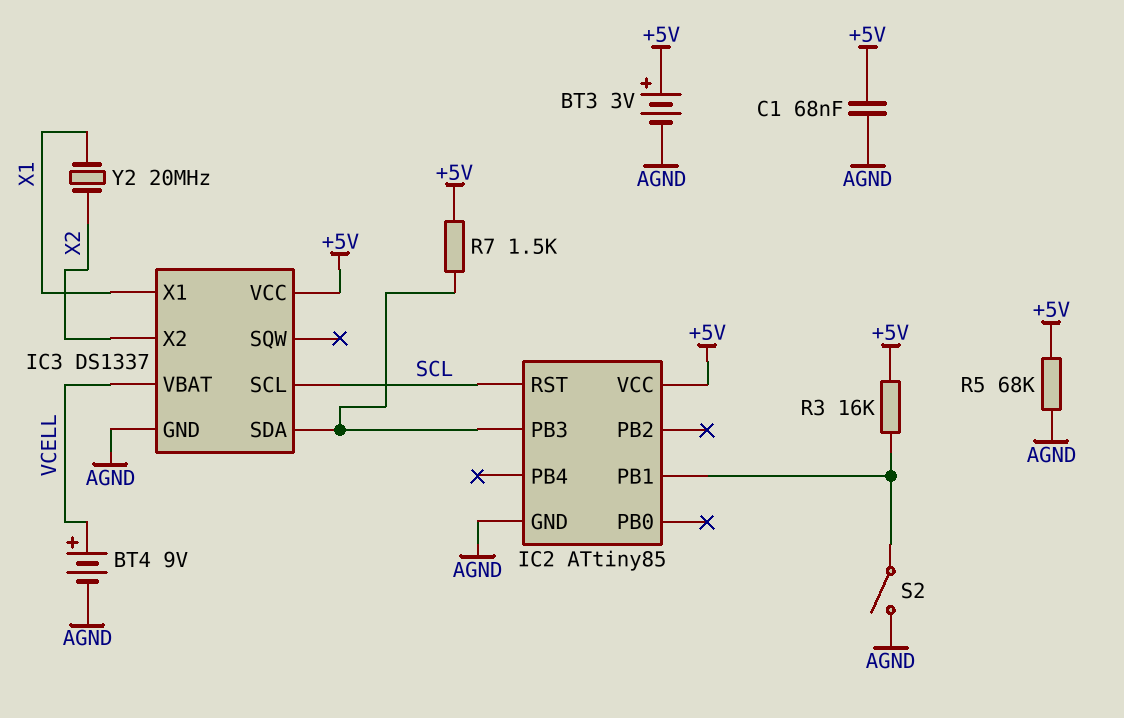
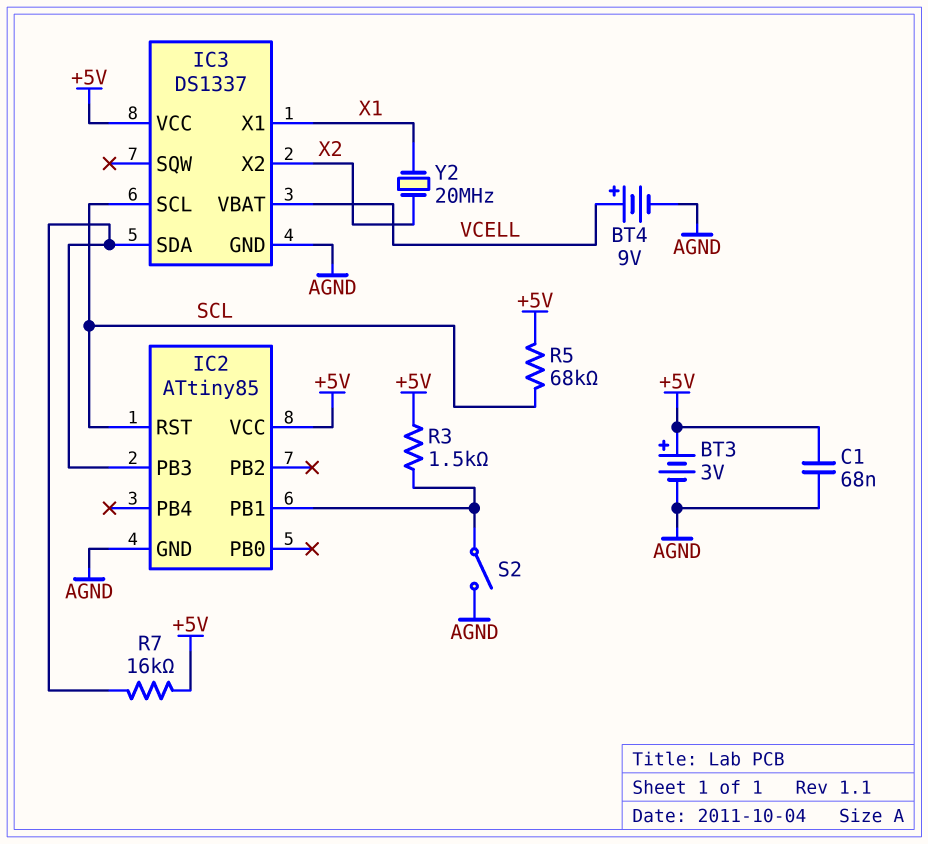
R3: 16k (+5V, IC2/PB1) -> 1.5k (+5V, IC2/PB1)
R5: 68k (+5V, AGND) -> 68k (+5V, SCL)
R7: 1.5k (+5V, IC2/PB3) -> 16k (+5V, IC2/PB3)

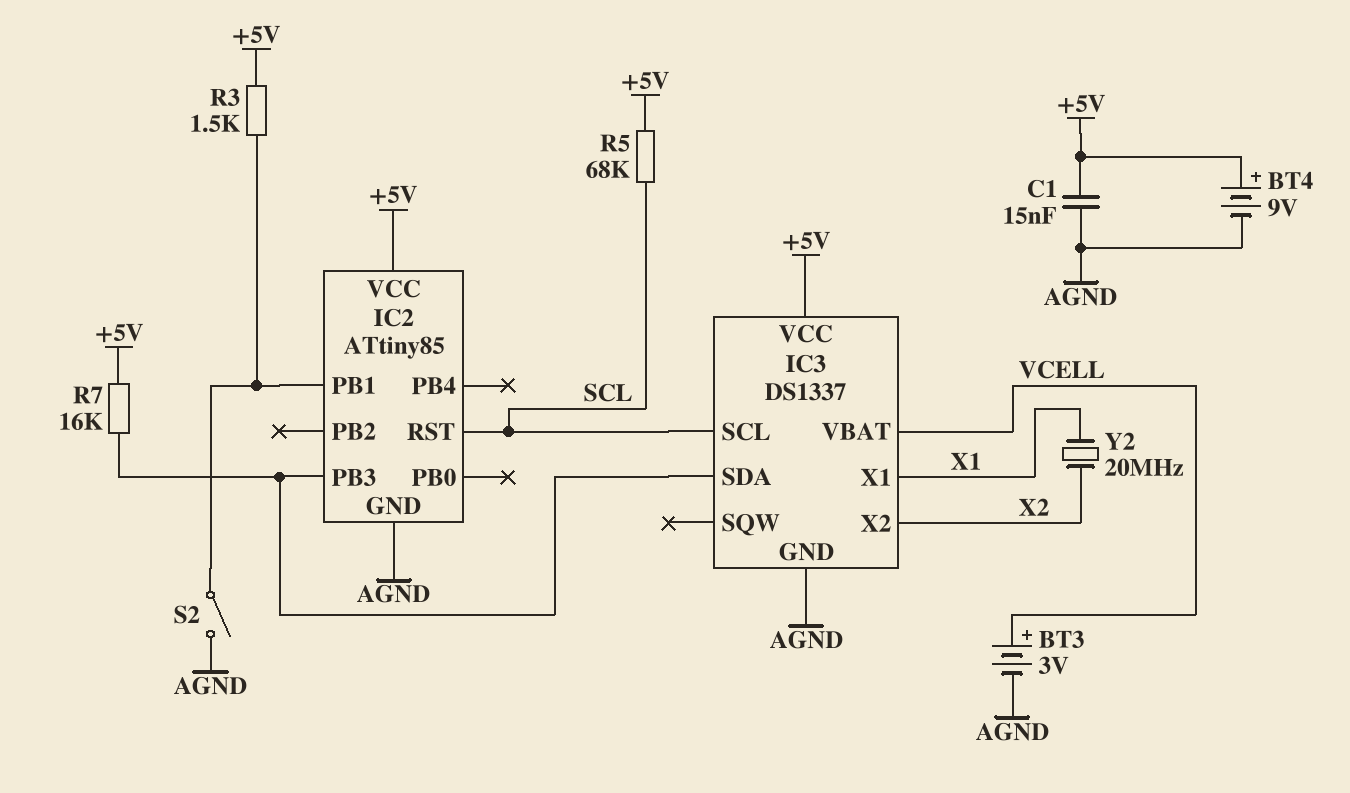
BT3: 3V (plus +5V, minus AGND) -> 3V (plus VCELL, minus AGND)
BT4: 9V (plus VCELL, minus AGND) -> 9V (plus +5V, minus AGND)
C1: 68nF (+5V, AGND) -> 15nF (+5V, AGND)

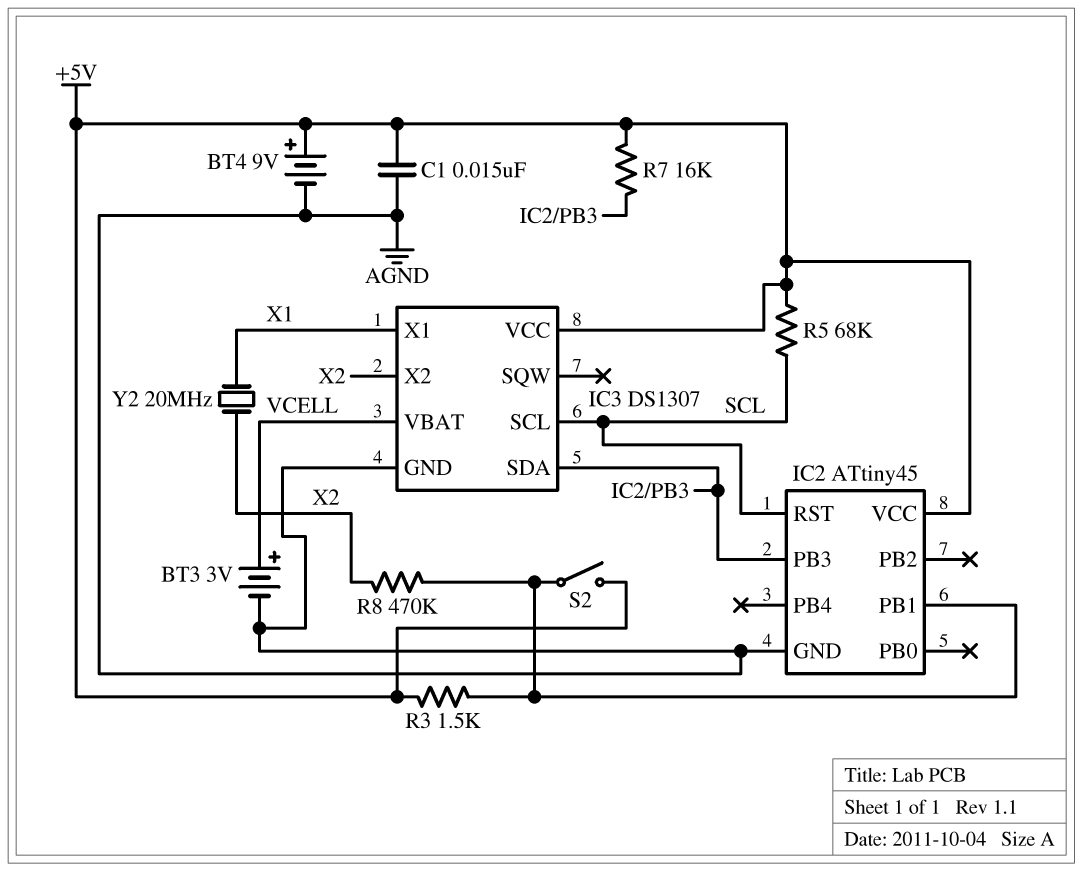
IC2: ATtiny85 -> ATtiny45
IC3: DS1337 -> DS1307
R8: none -> 470k (IC2/PB1, X2)
S2: switch (AGND, IC2/PB1) -> switch (+5V, IC2/PB1)

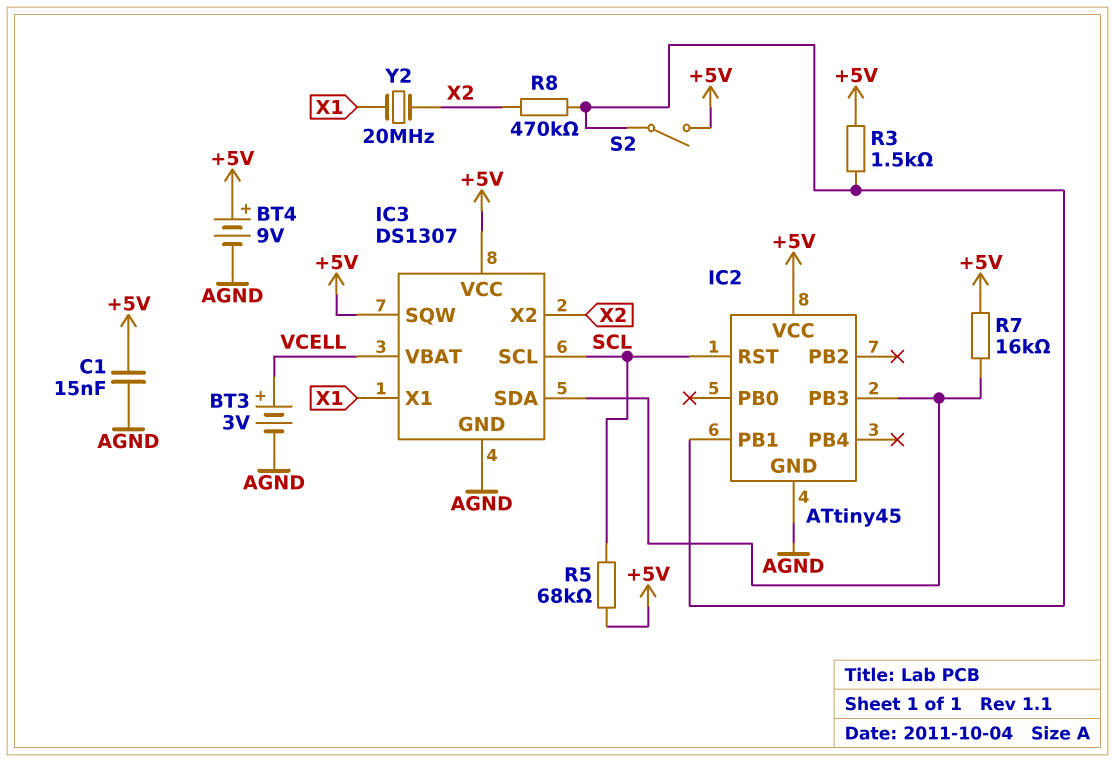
IC3 pin SQW: none -> +5V

